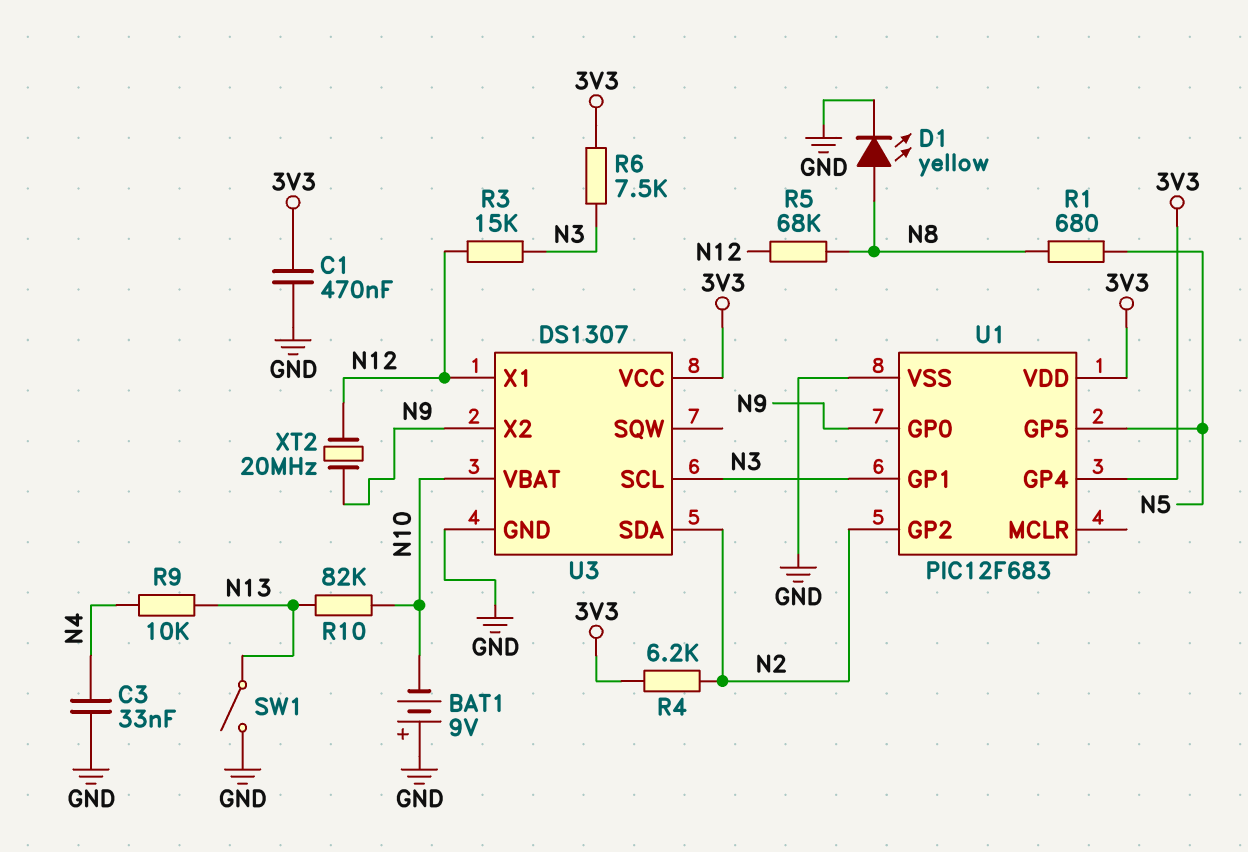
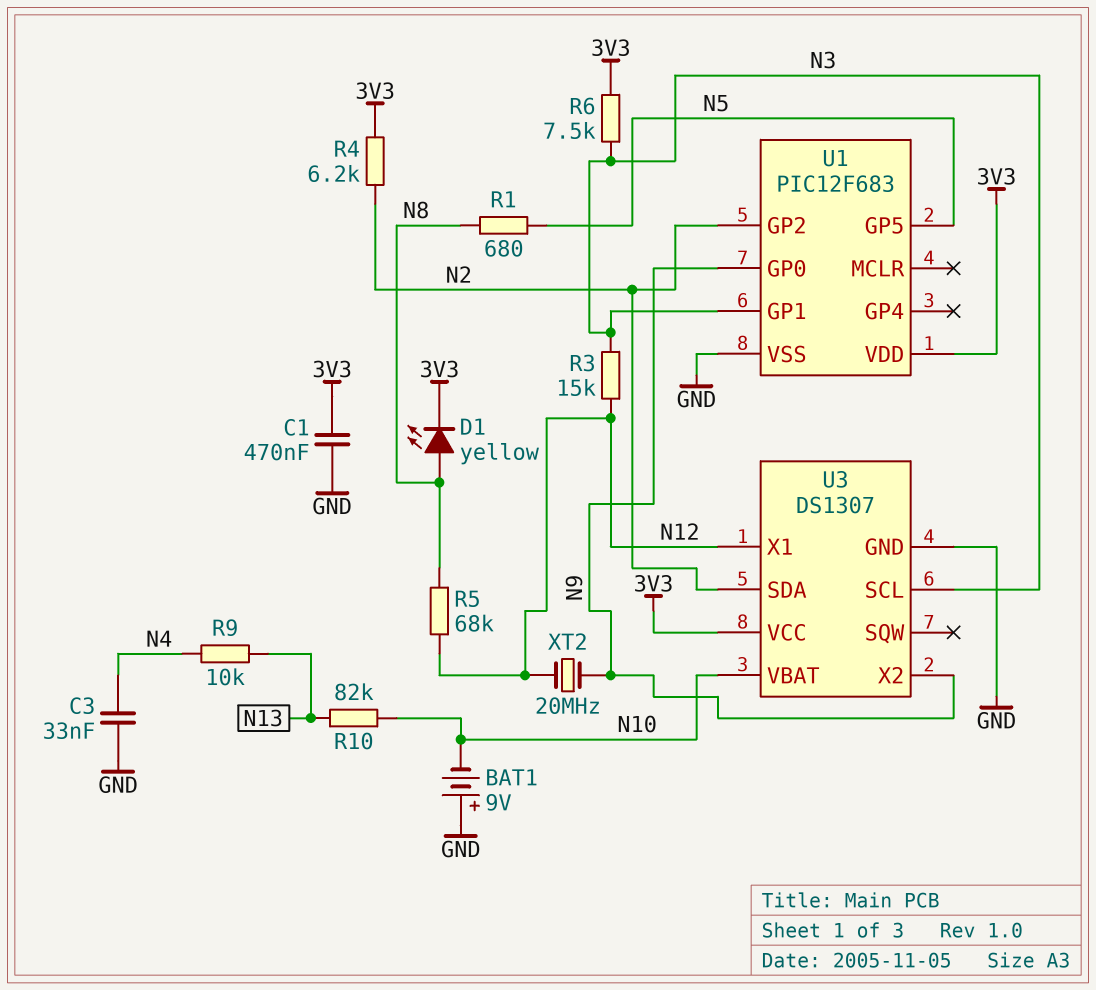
D1: LED yellow (A N8, K GND) -> LED yellow (A N8, K 3V3)
SW1: switch (GND, N13) -> none
U1 pin GP4: 3V3 -> none

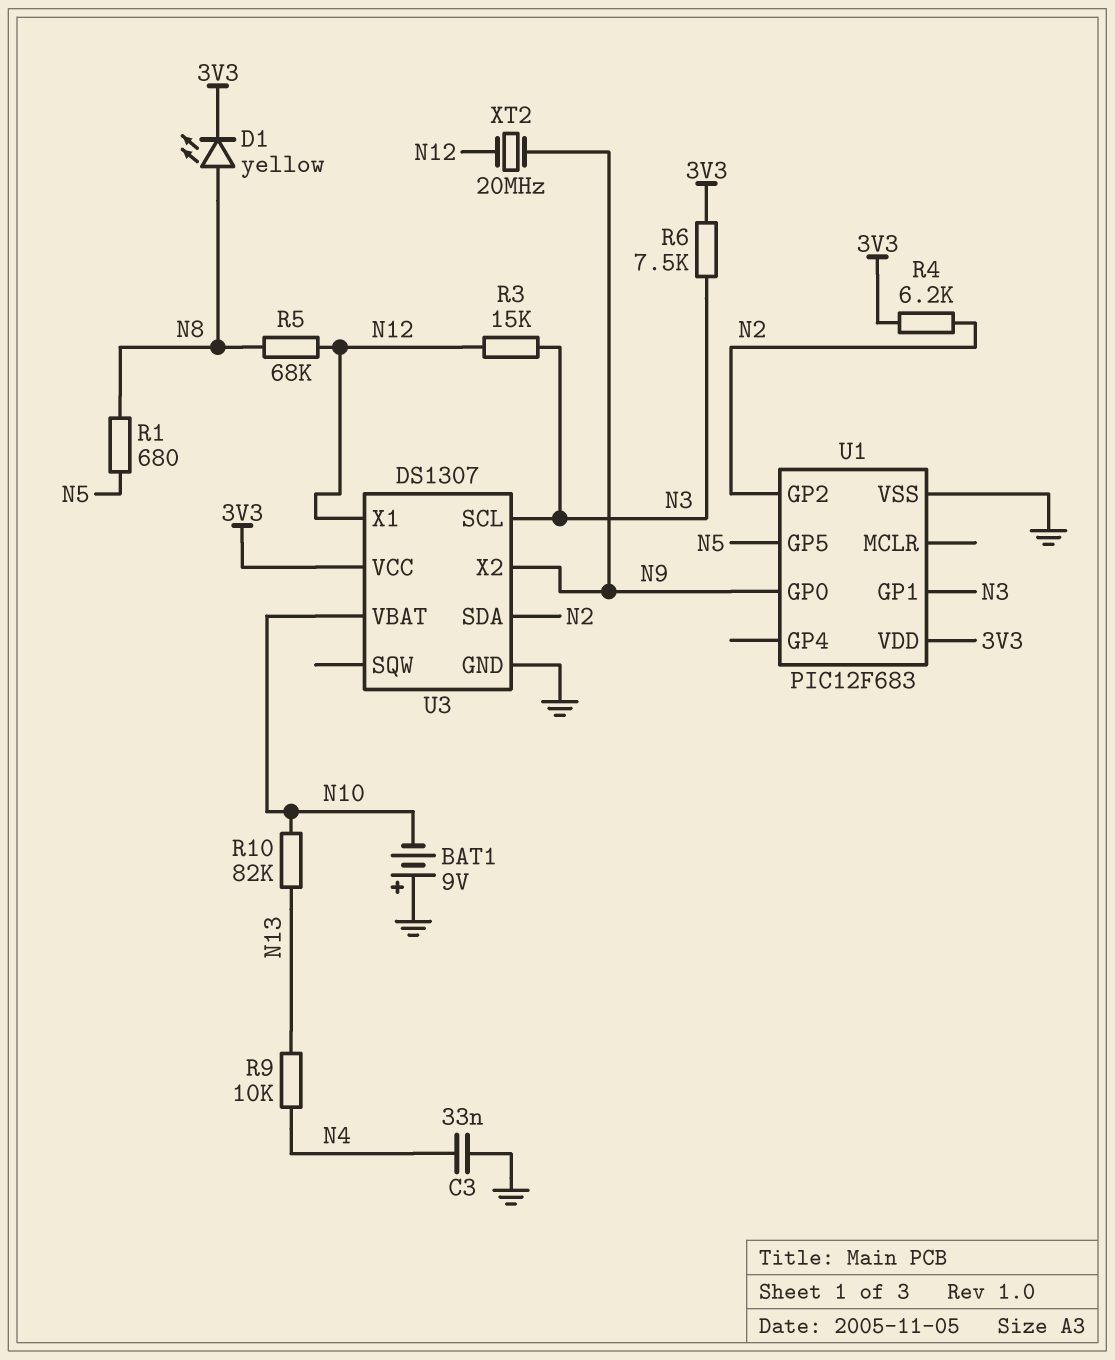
C1: 470nF (3V3, GND) -> none

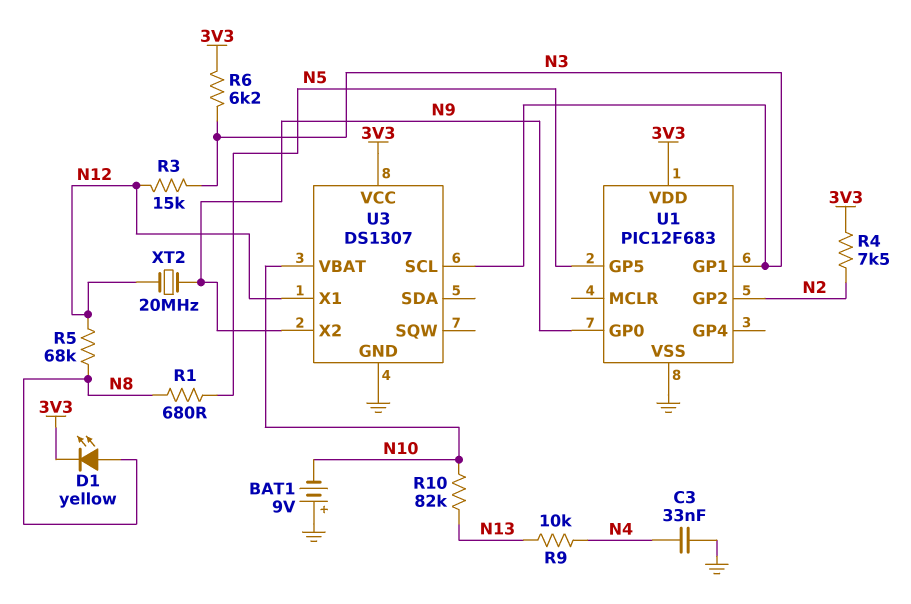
R4: 6.2k (3V3, N2) -> 7.5k (3V3, N2)
R6: 7.5k (3V3, N3) -> 6.2k (3V3, N3)
U3 pin SDA: N2 -> none

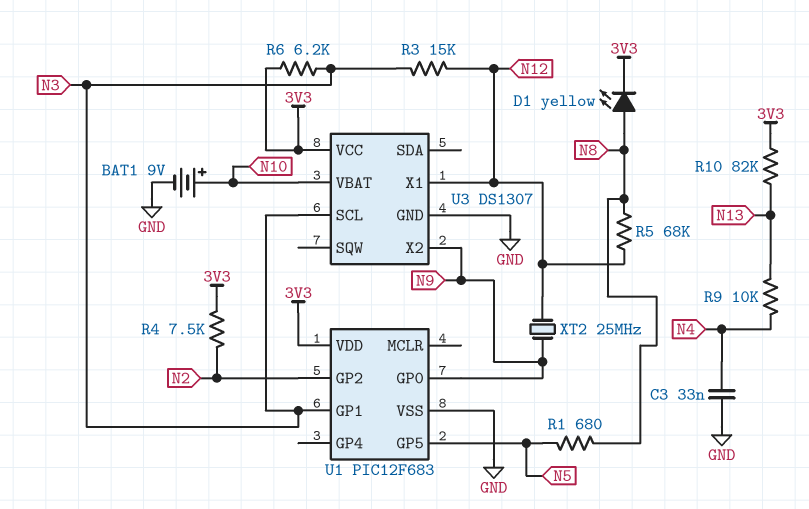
BAT1: 9V (plus GND, minus N10) -> 9V (plus N10, minus GND)
R10: 82k (N10, N13) -> 82k (3V3, N13)
XT2: 20MHz (N9, N12) -> 25MHz (N9, N12)

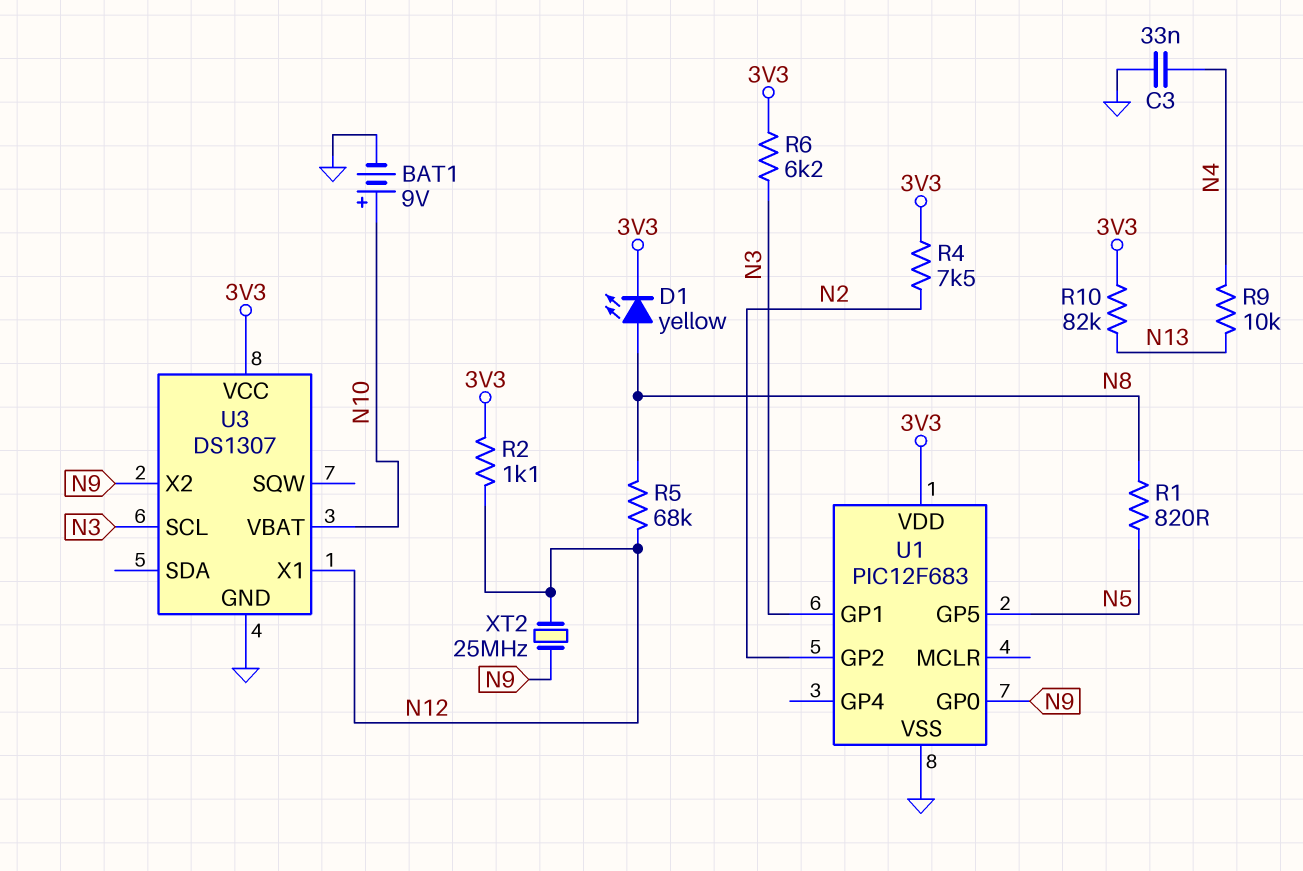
R1: 680 (N5, N8) -> 820 (N5, N8)
R2: none -> 1.1k (3V3, N12)
R3: 15k (N3, N12) -> none

